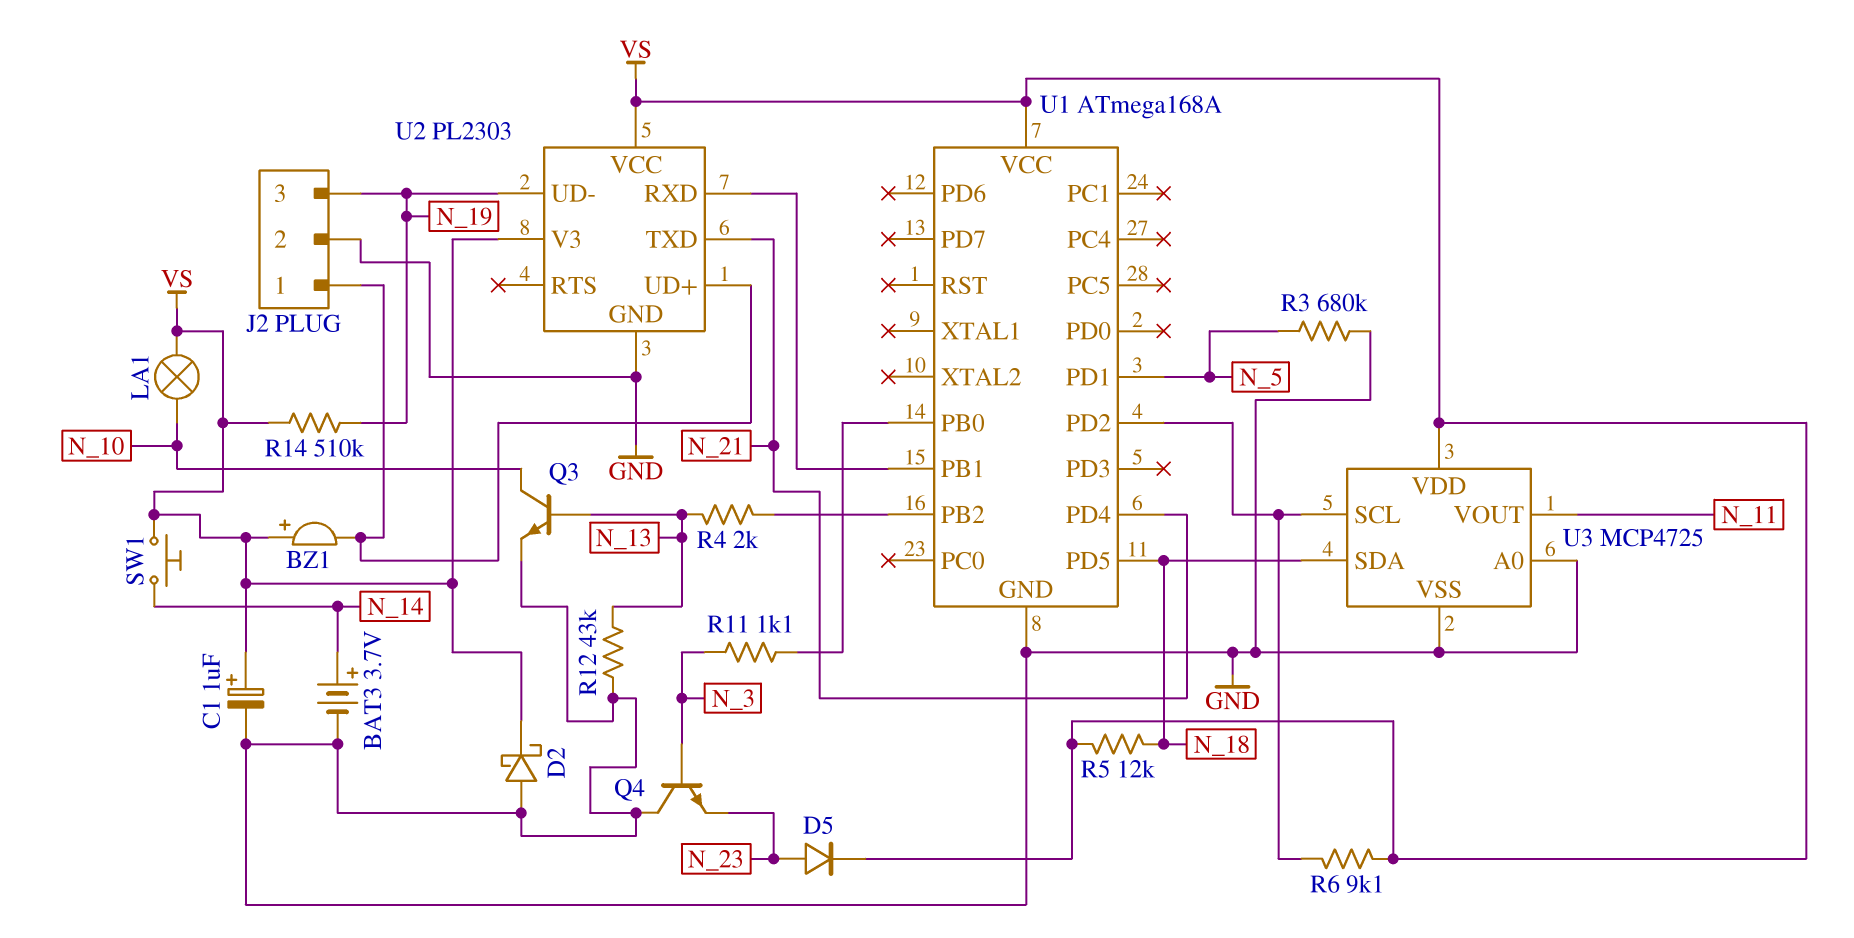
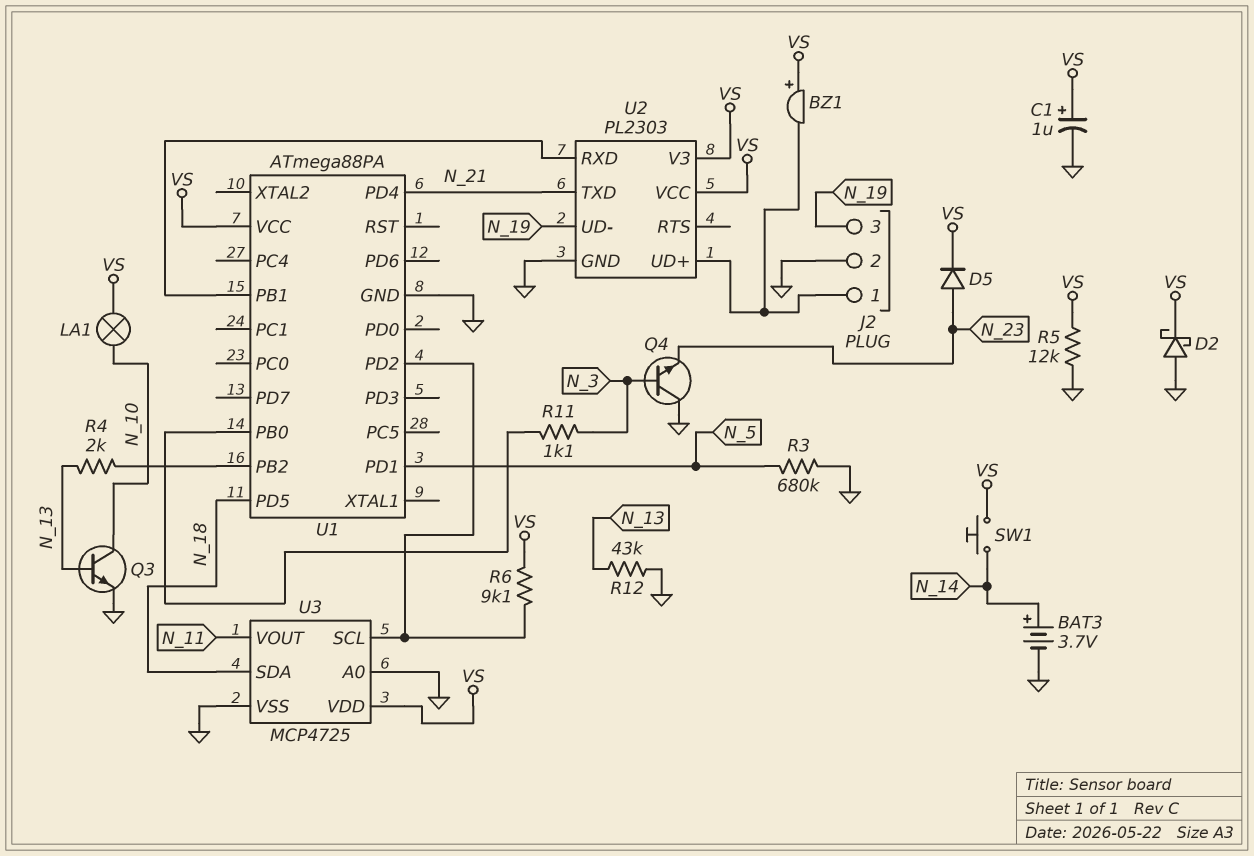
R5: 12k (N_18, VS) -> 12k (GND, VS)
R14: 510k (N_19, VS) -> none
U1: ATmega168A -> ATmega88PA

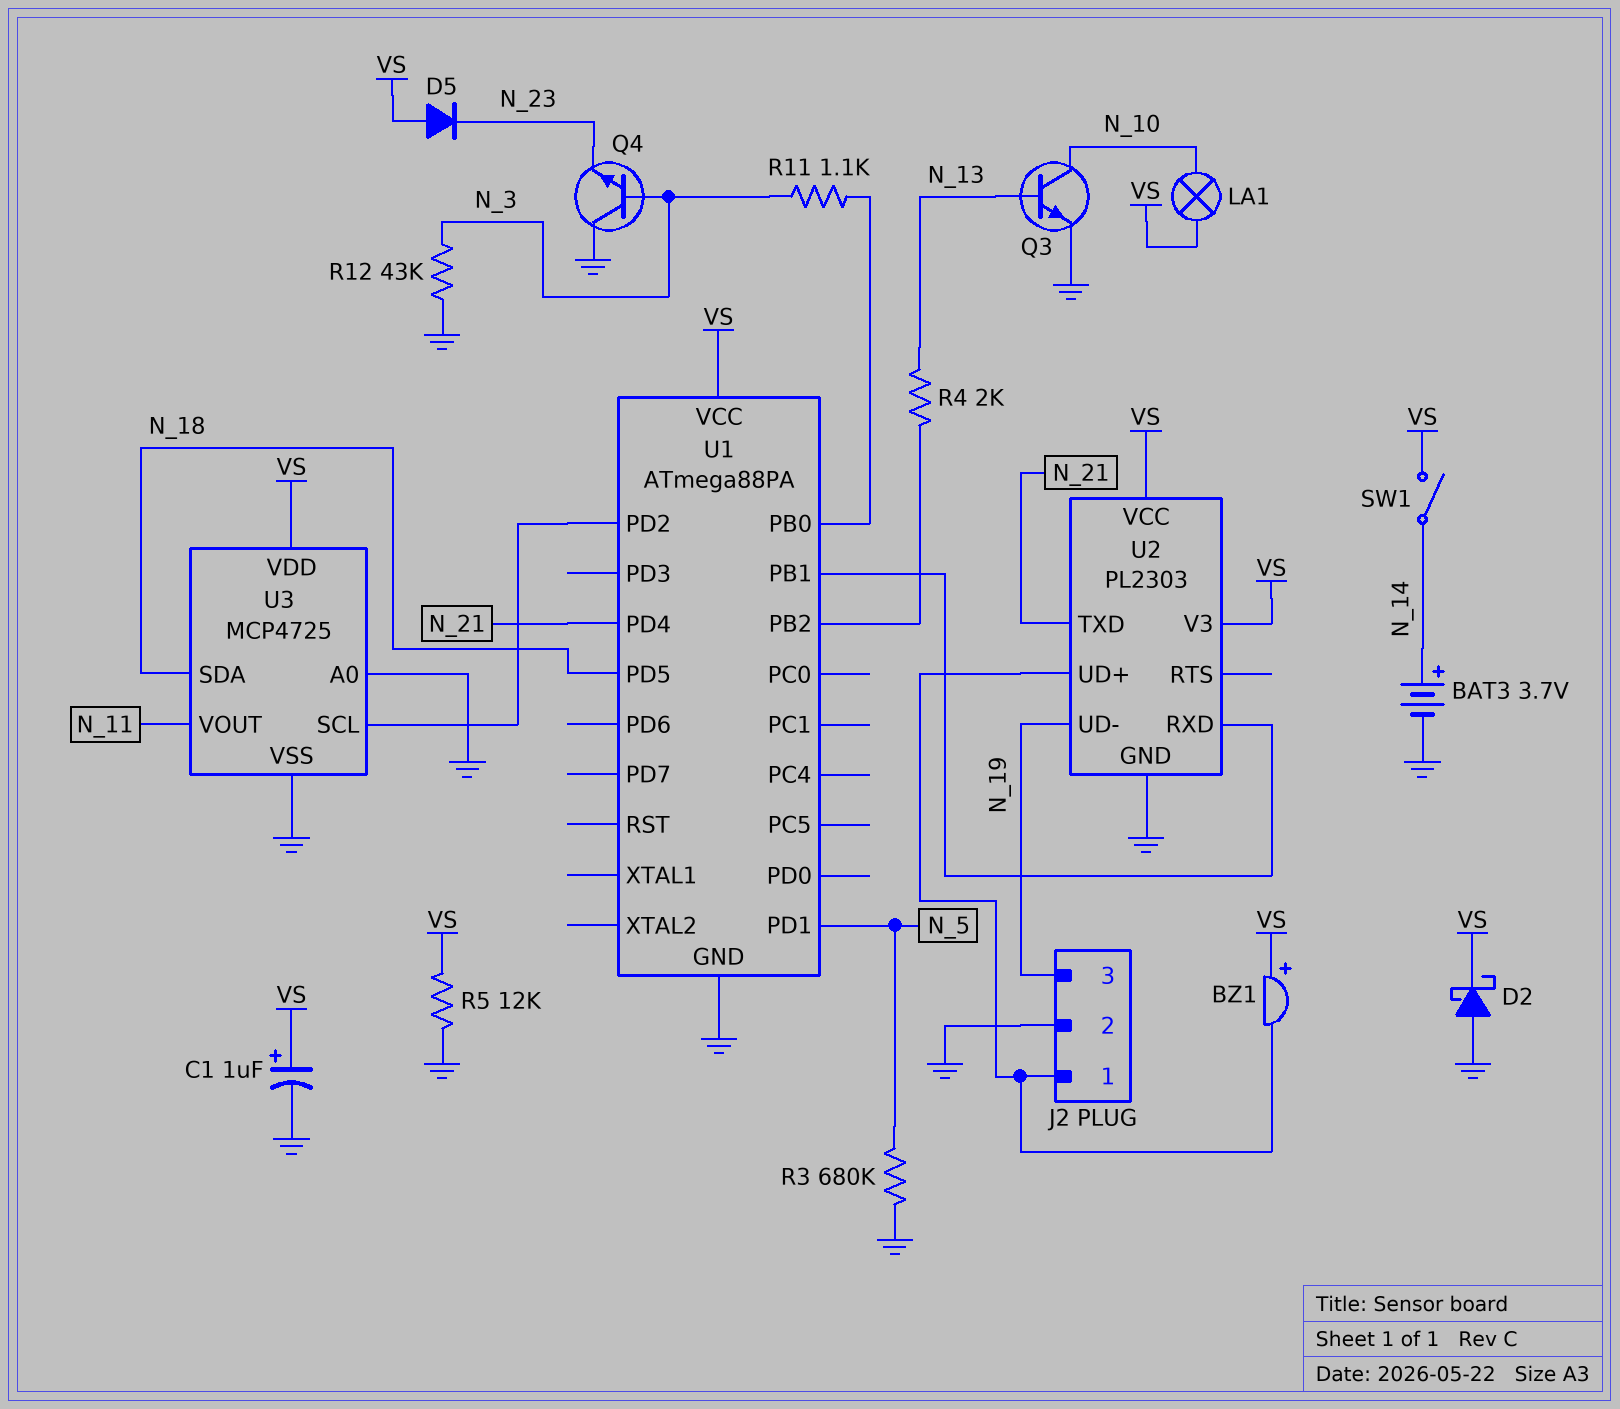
D5: diode (A N_23, K VS) -> diode (A VS, K N_23)
R6: 9.1k (U1/PD2, VS) -> none
R12: 43k (GND, N_13) -> 43k (GND, N_3)
SW1: button (N_14, VS) -> switch (N_14, VS)

